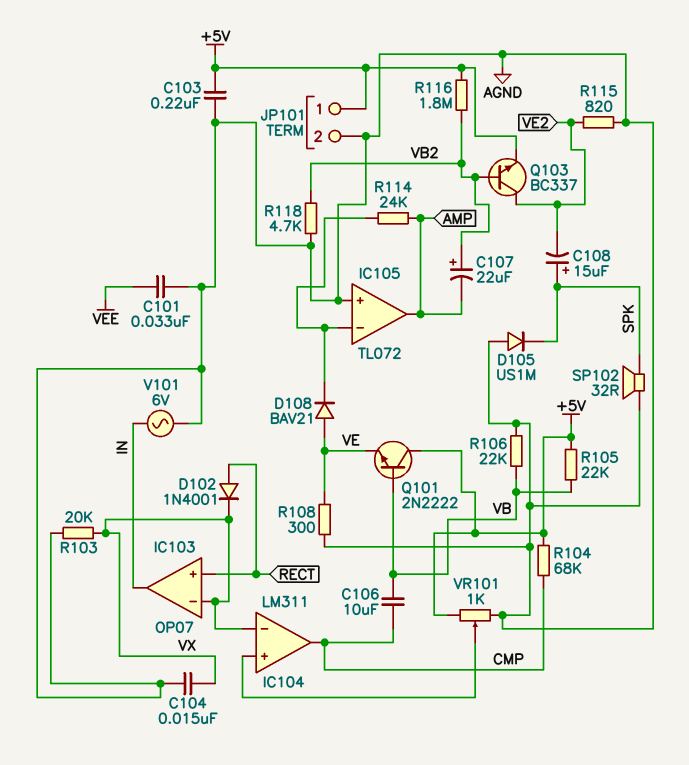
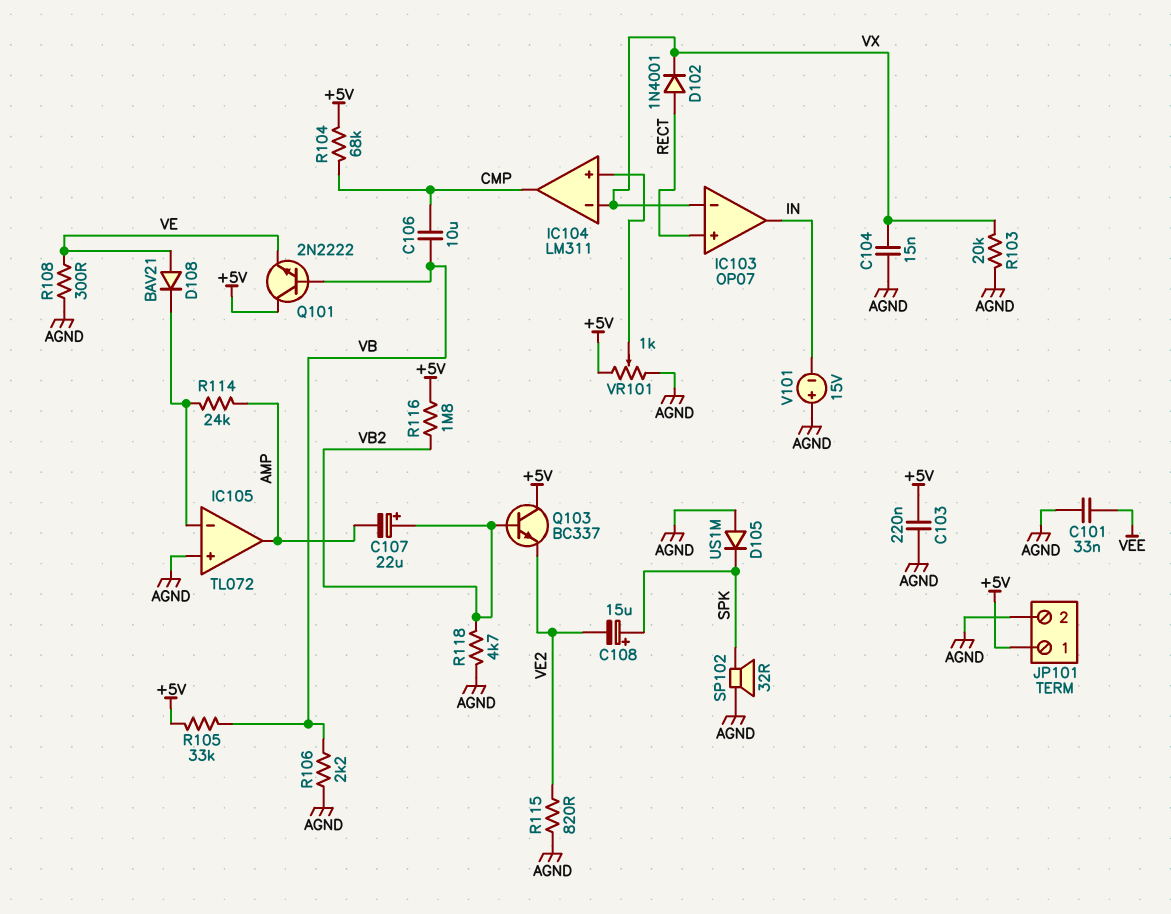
Q103: NPN BC337 (B VB2, C VE2, E +5V) -> NPN BC337 (B VB2, C +5V, E VE2)
R105: 22k (+5V, VB) -> 33k (+5V, VB)
R106: 22k (AGND, VB) -> 2.2k (AGND, VB)
V101: AC 6V (AGND, IN) -> 15V (plus AGND, minus IN)

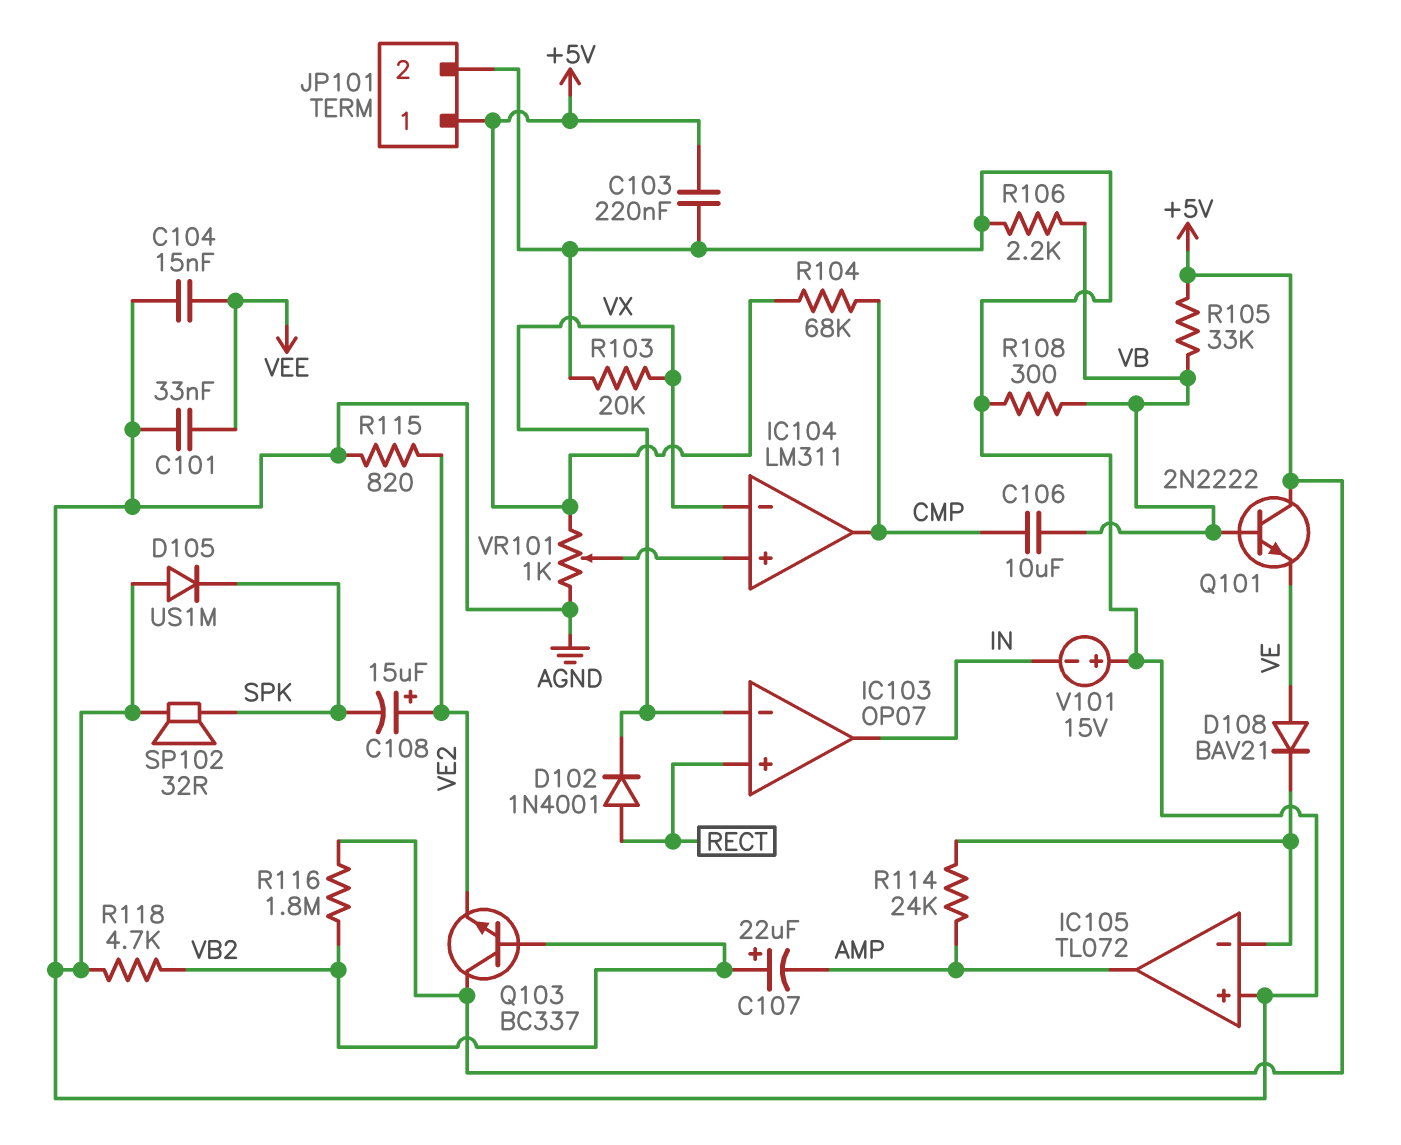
C104: 15nF (AGND, VX) -> 15nF (AGND, VEE)
C108: 15uF (plus SPK, minus VE2) -> 15uF (plus VE2, minus SPK)
R108: 300 (AGND, VE) -> 300 (AGND, VB)

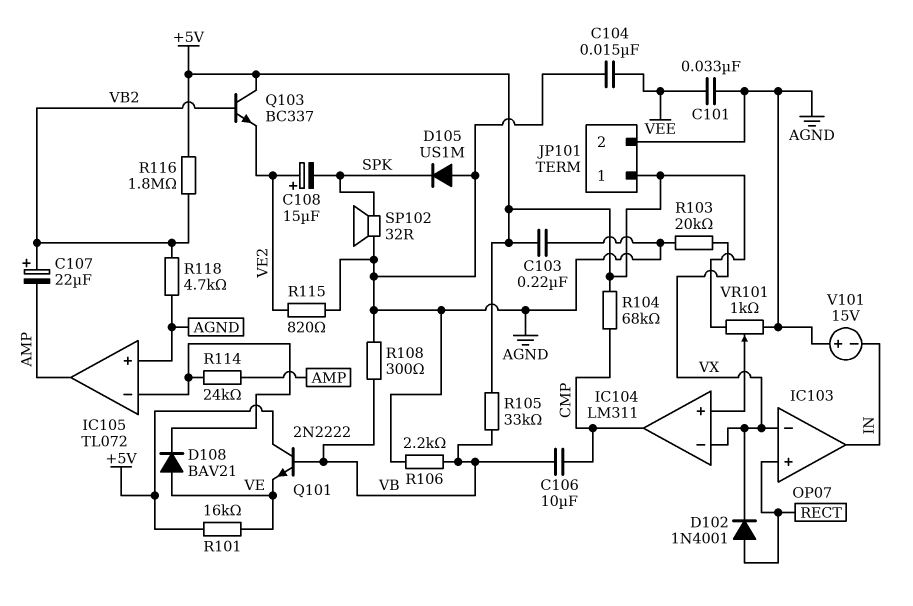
R101: none -> 16k (+5V, VE)

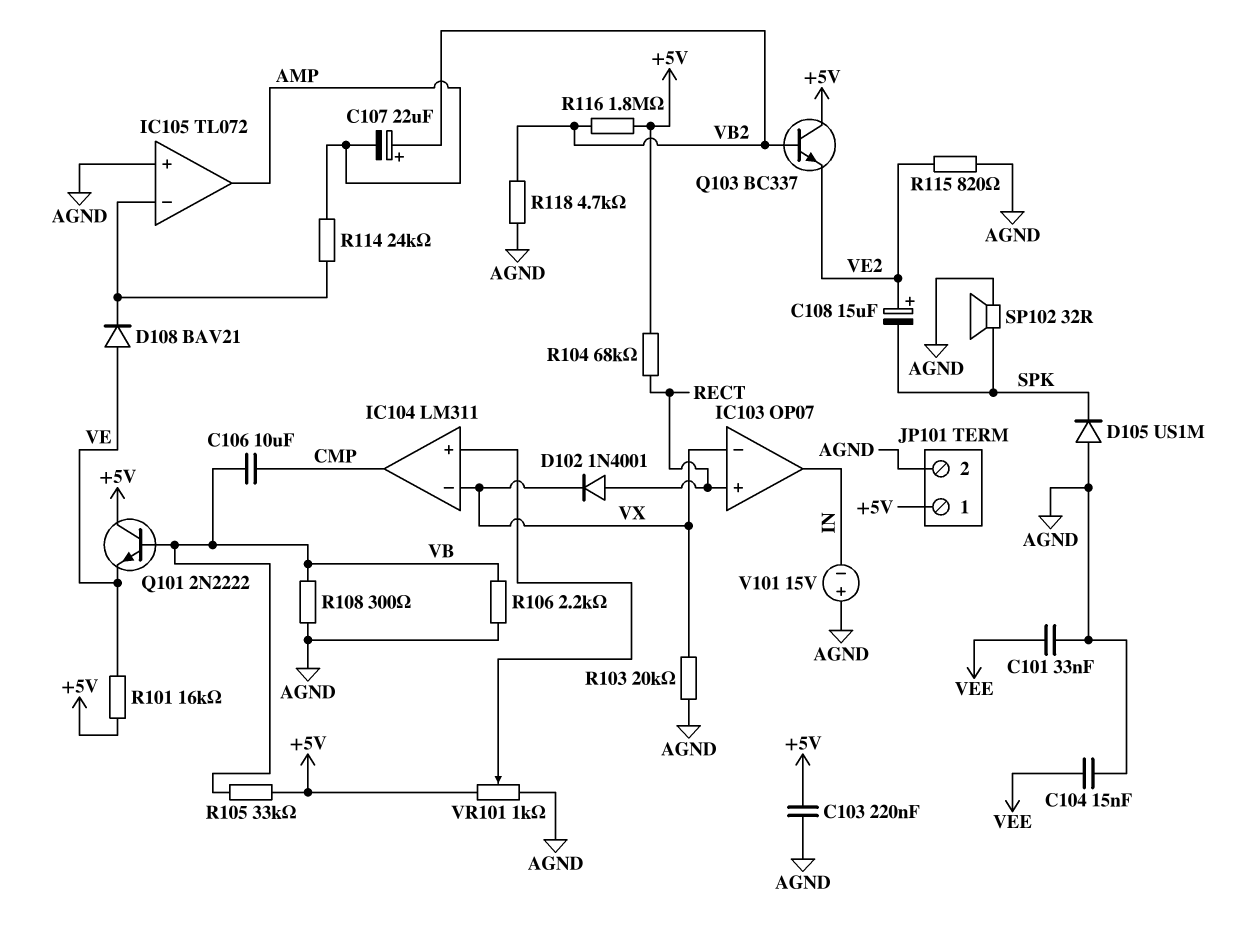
R104: 68k (+5V, CMP) -> 68k (+5V, RECT)

